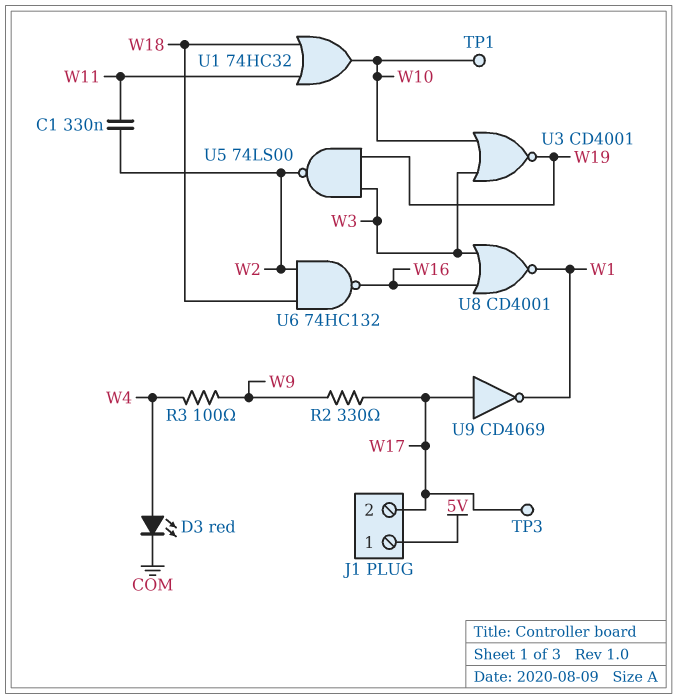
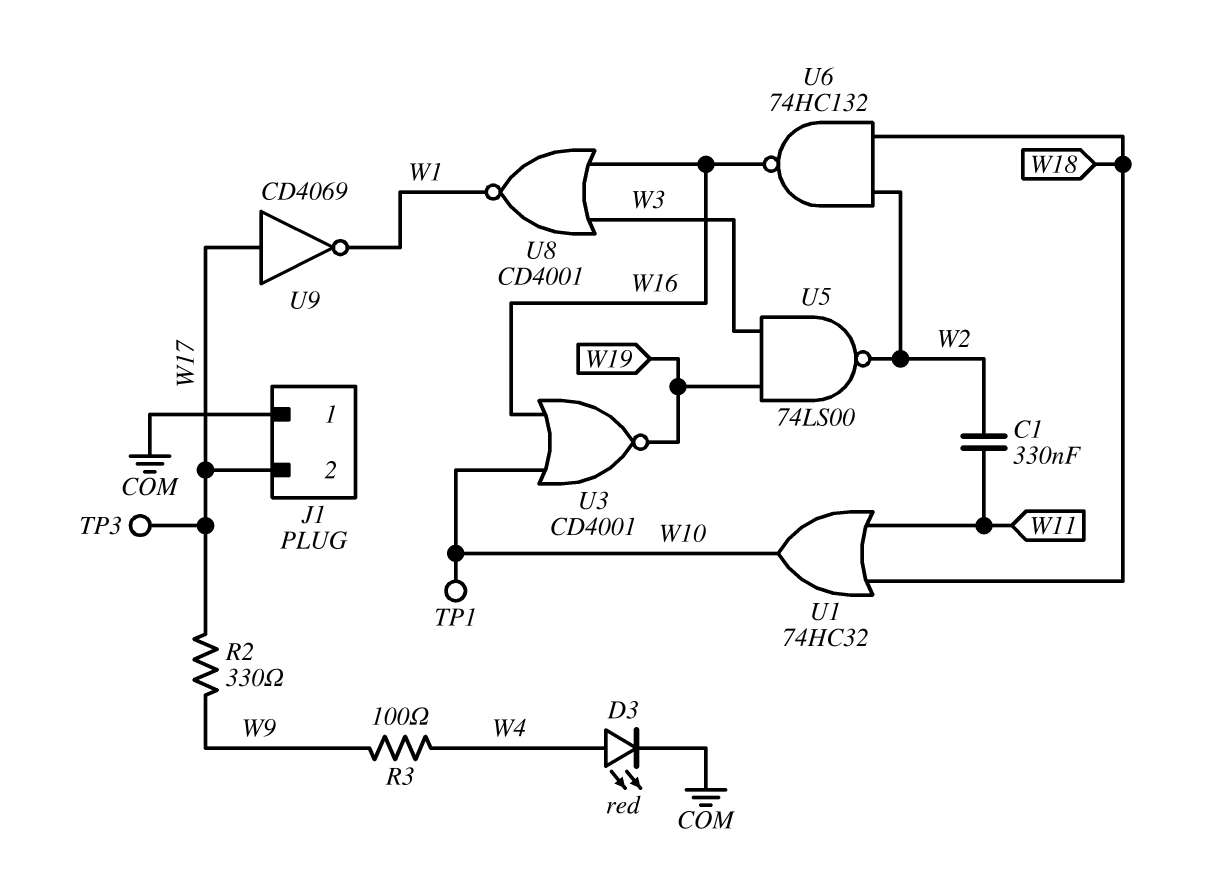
J1 pin 1: 5V -> COM
U3: NOR CD4001 (in W3, in W10, out W19) -> NOR CD4001 (in W10, in W16, out W19)

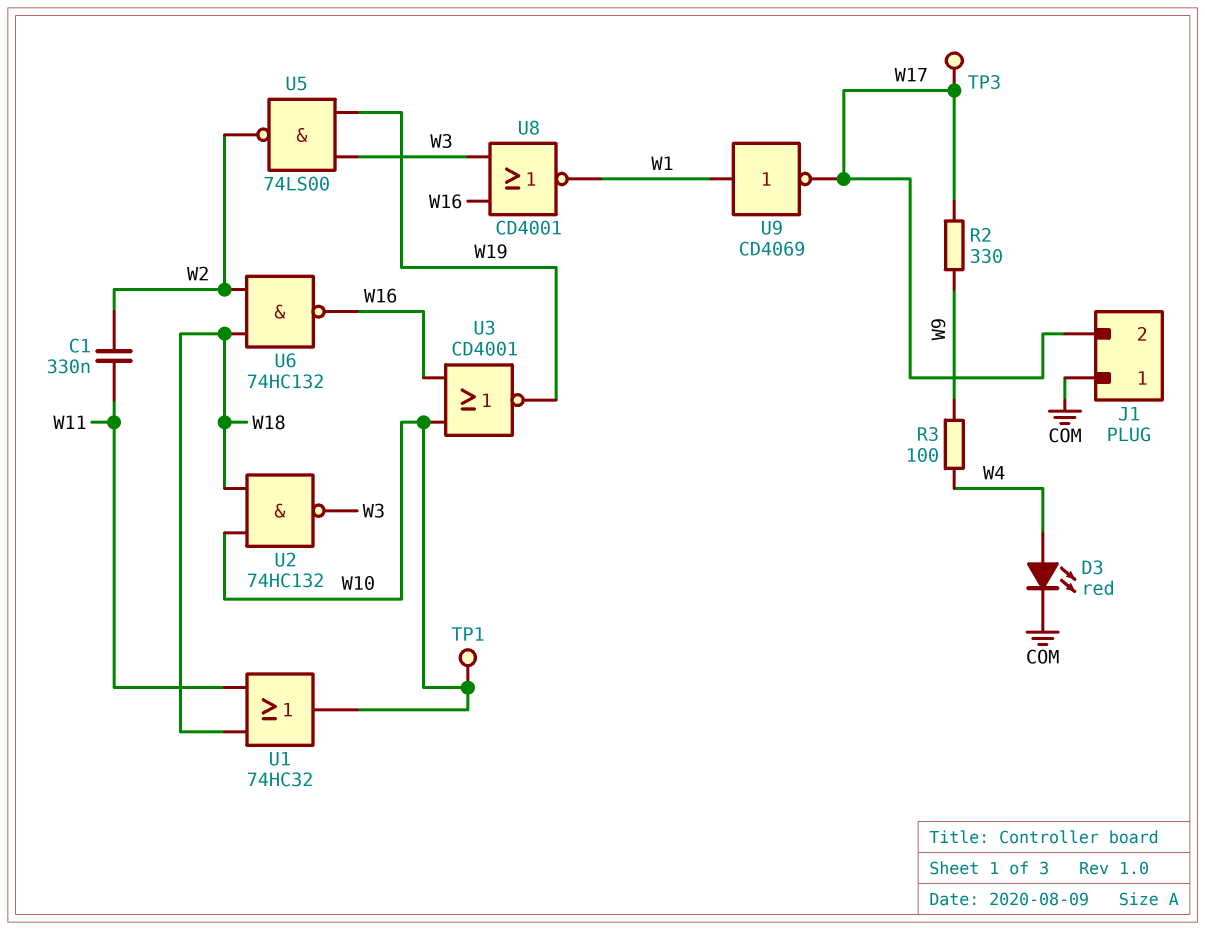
U2: none -> NAND 74HC132 (in W10, in W18, out W3)
U9: NOT CD4069 (in W17, out W1) -> NOT CD4069 (in W1, out W17)

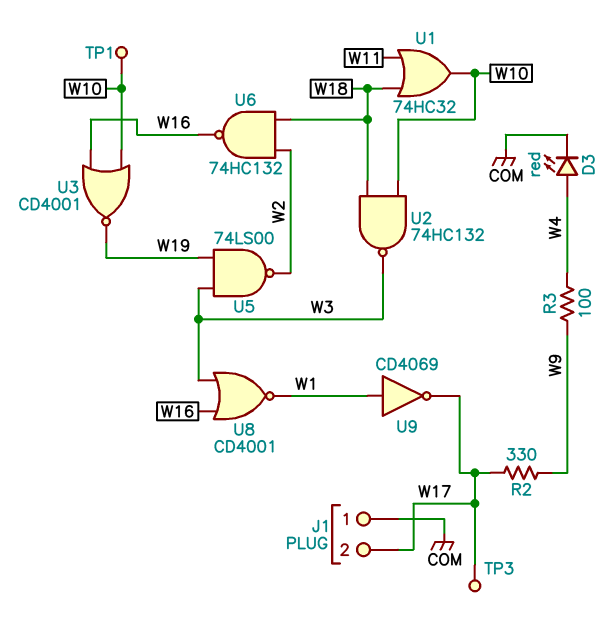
C1: 330nF (W2, W11) -> none

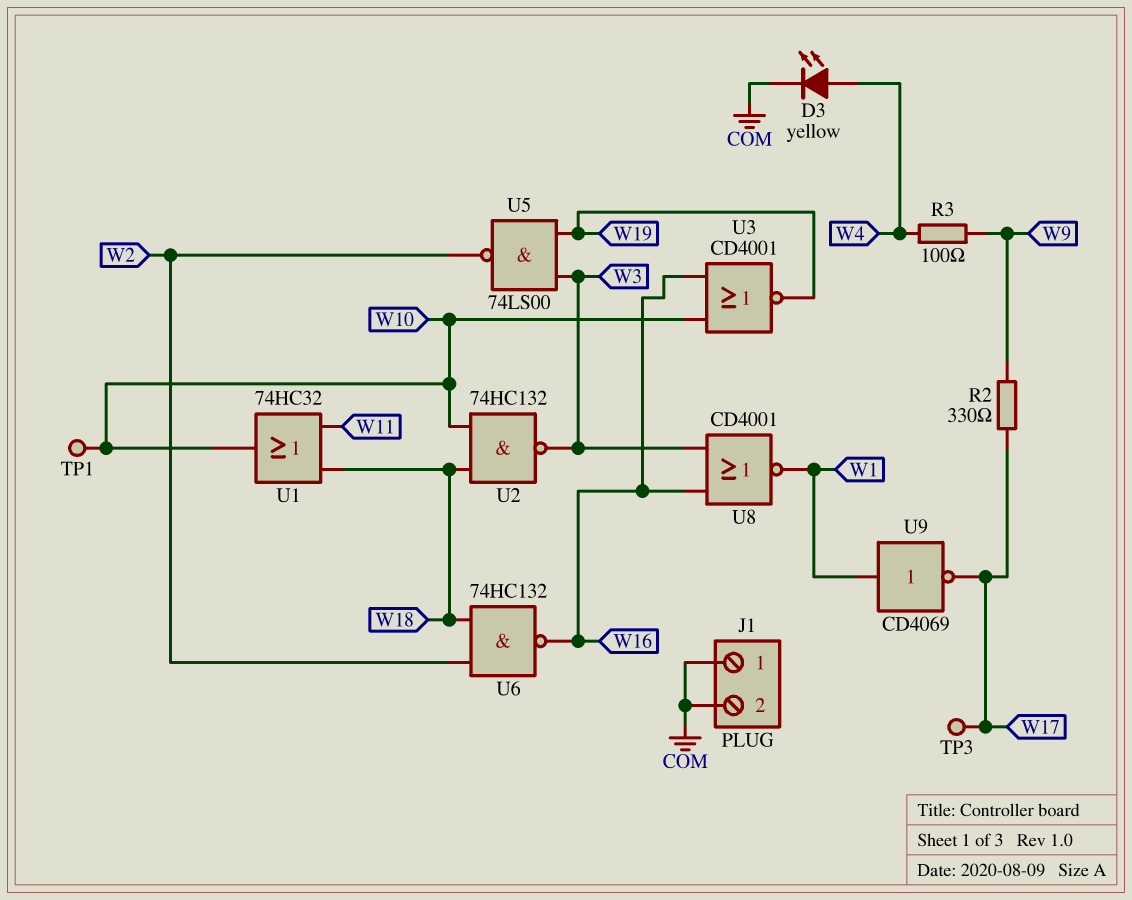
D3: LED red (A W4, K COM) -> LED yellow (A W4, K COM)
J1 pin 2: W17 -> COM

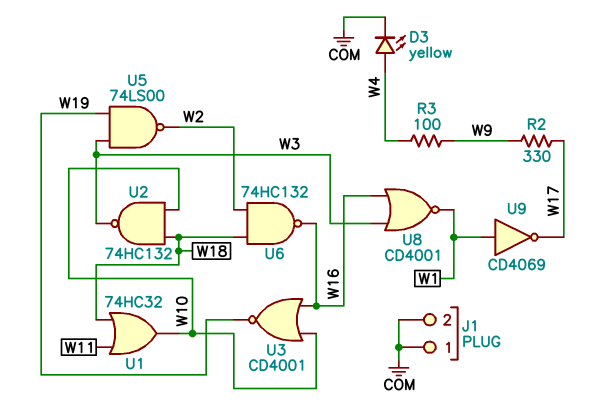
TP1: test point (W10) -> none
TP3: test point (W17) -> none

